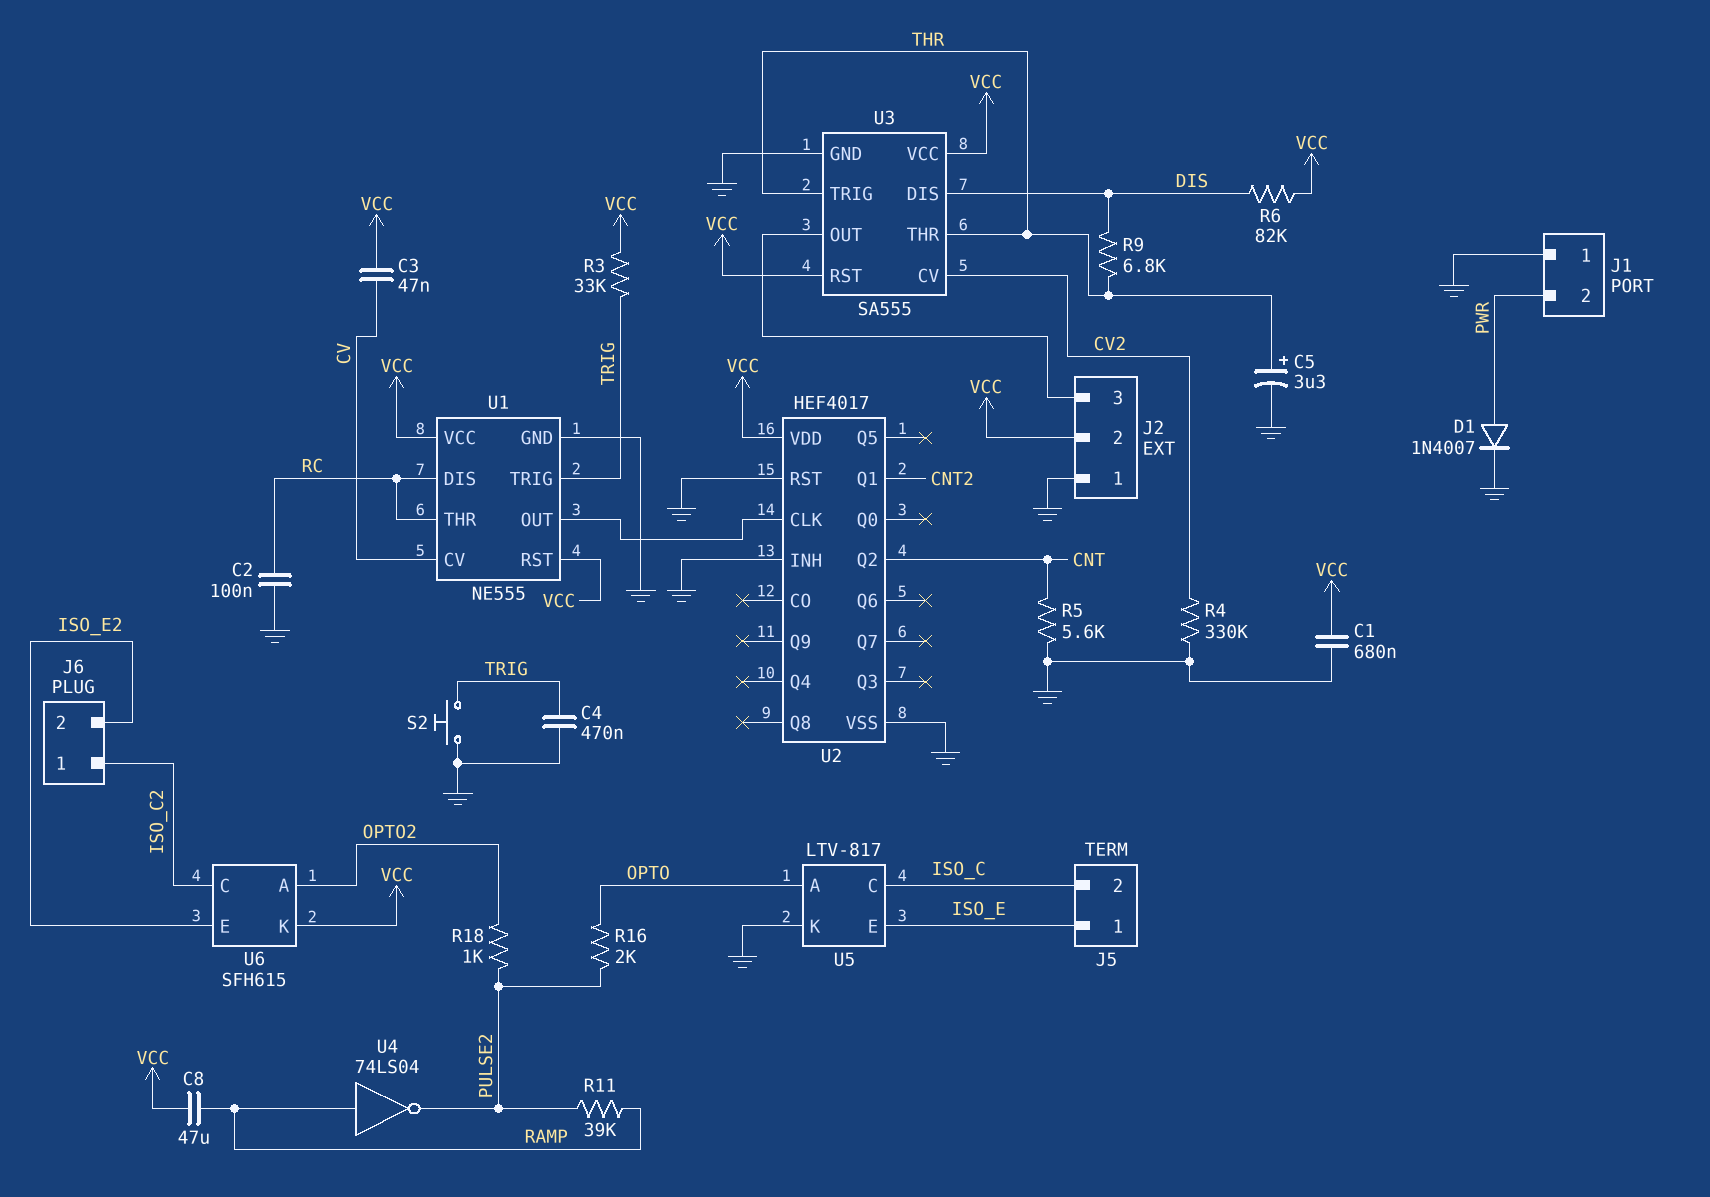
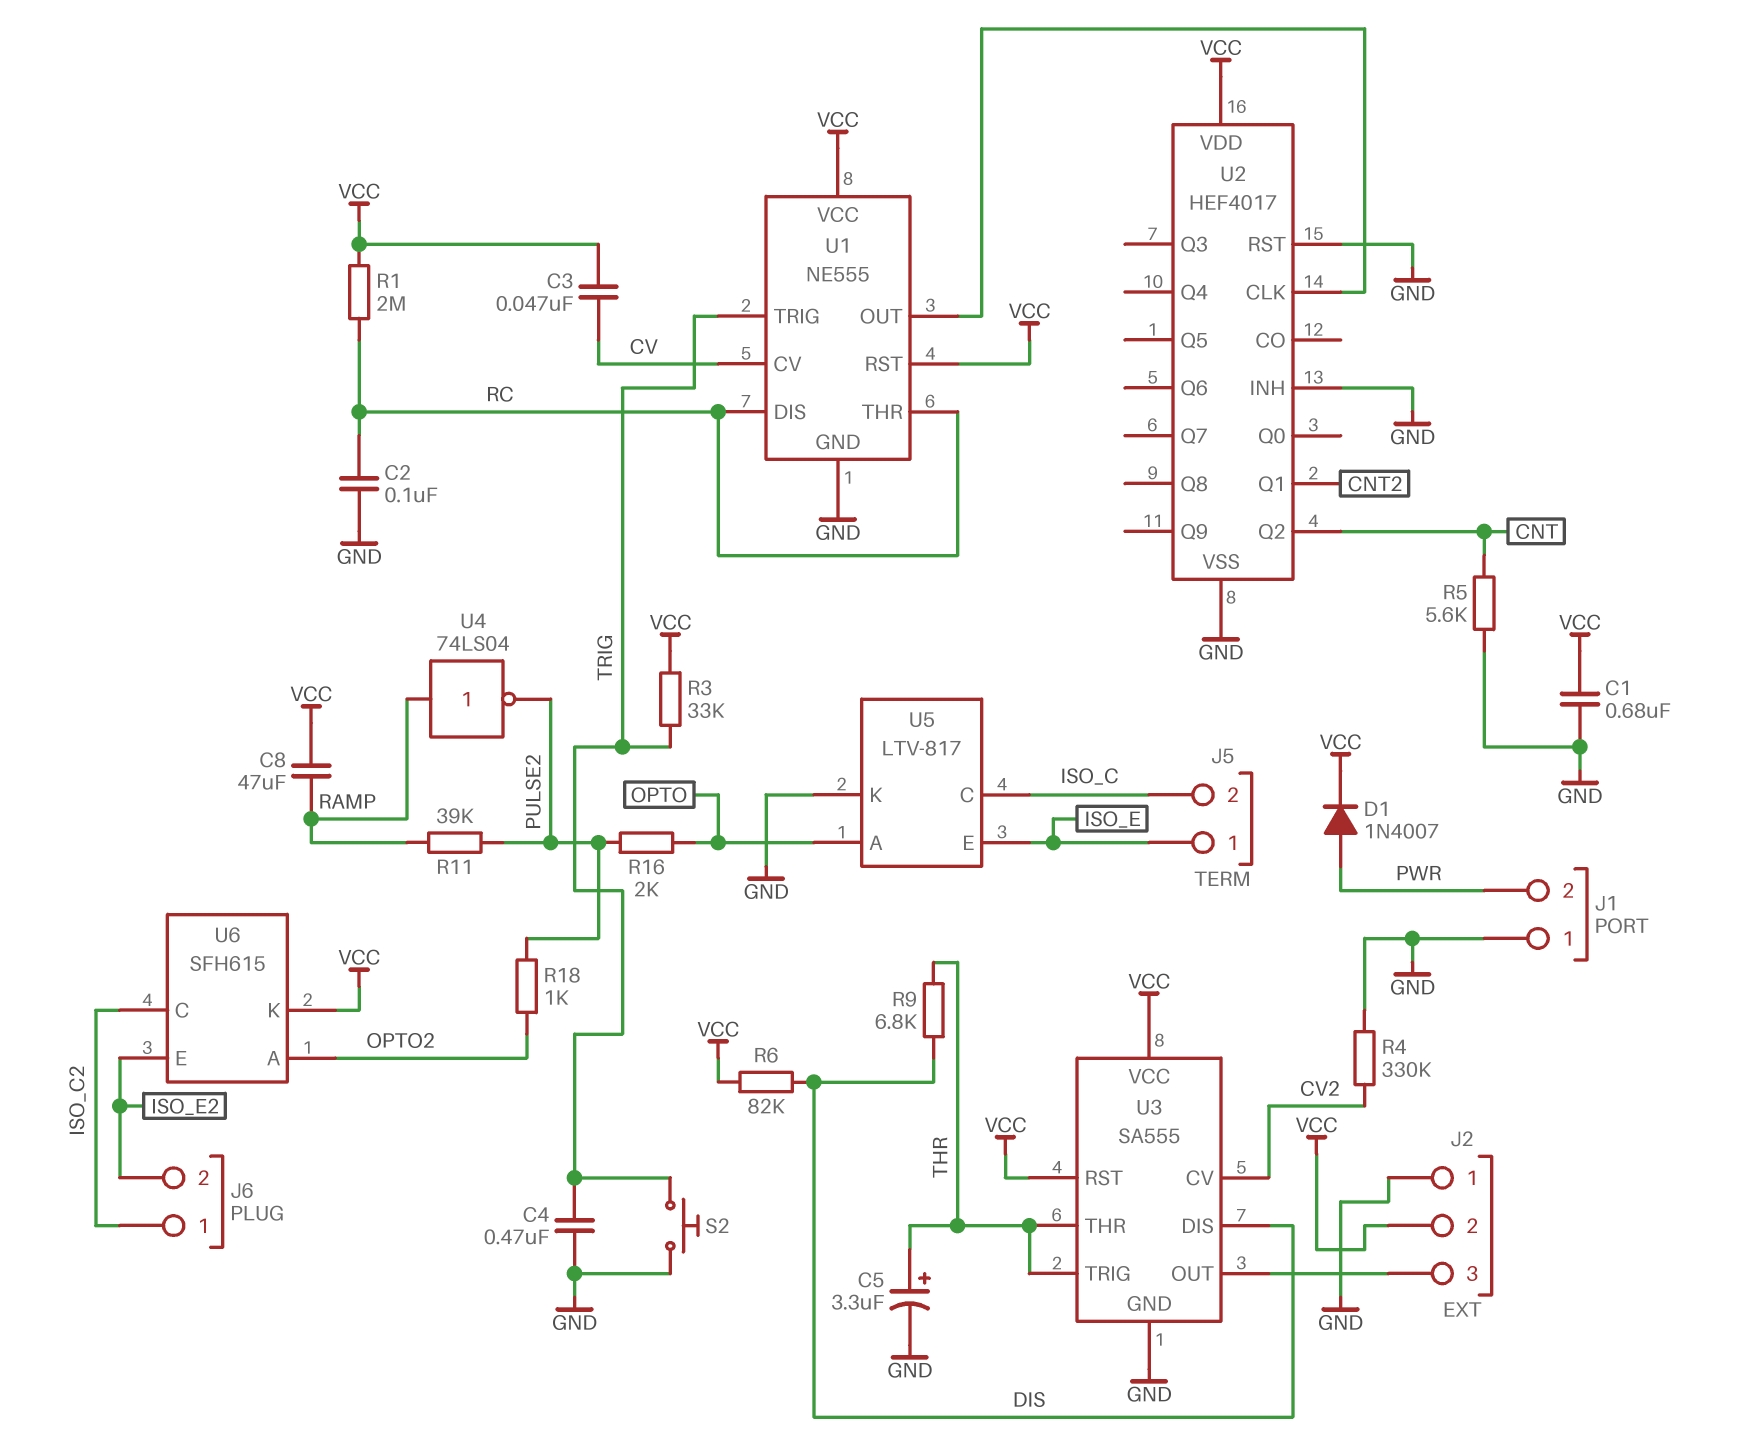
D1: diode 1N4007 (A PWR, K GND) -> diode 1N4007 (A PWR, K VCC)
R1: none -> 2M (RC, VCC)

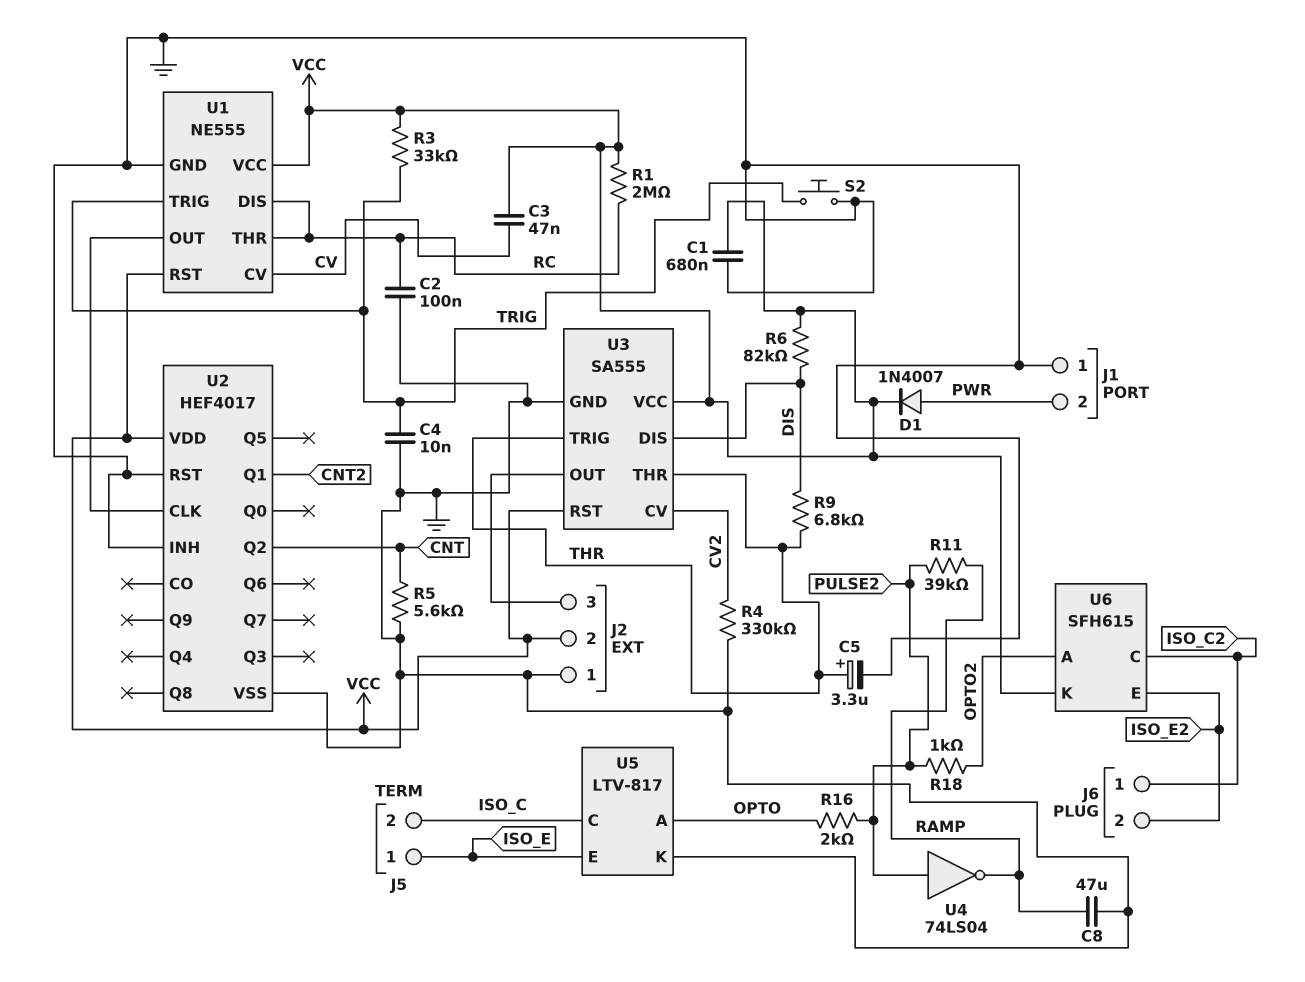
C4: 470nF (GND, TRIG) -> 10nF (GND, TRIG)
C8: 47uF (RAMP, VCC) -> 47uF (GND, RAMP)
U4: NOT 74LS04 (in RAMP, out PULSE2) -> NOT 74LS04 (in PULSE2, out RAMP)

